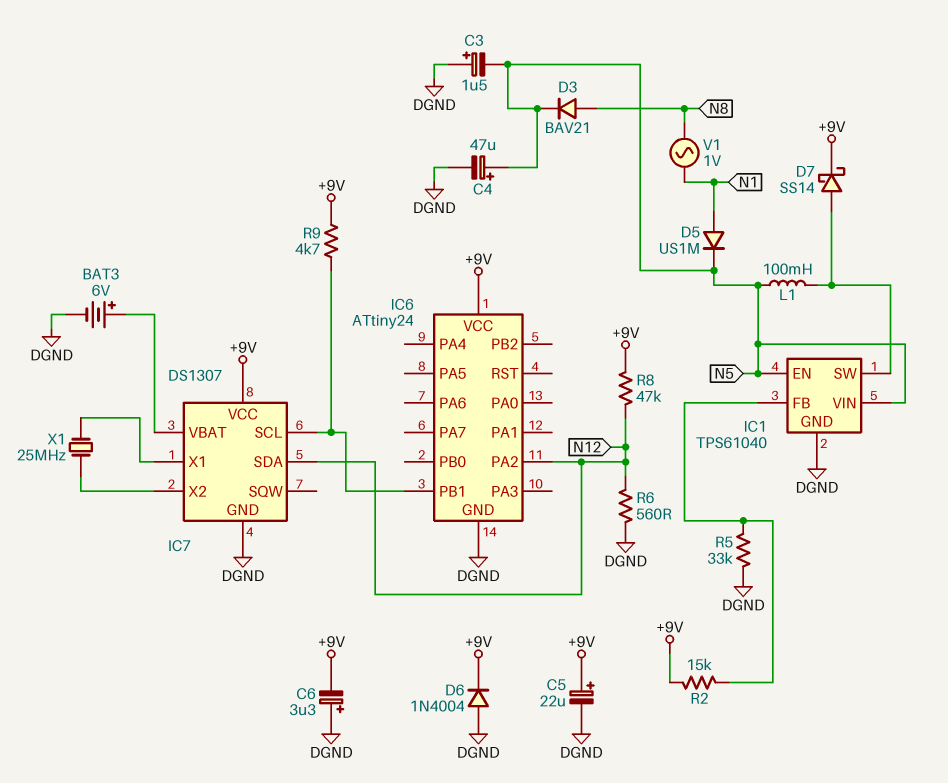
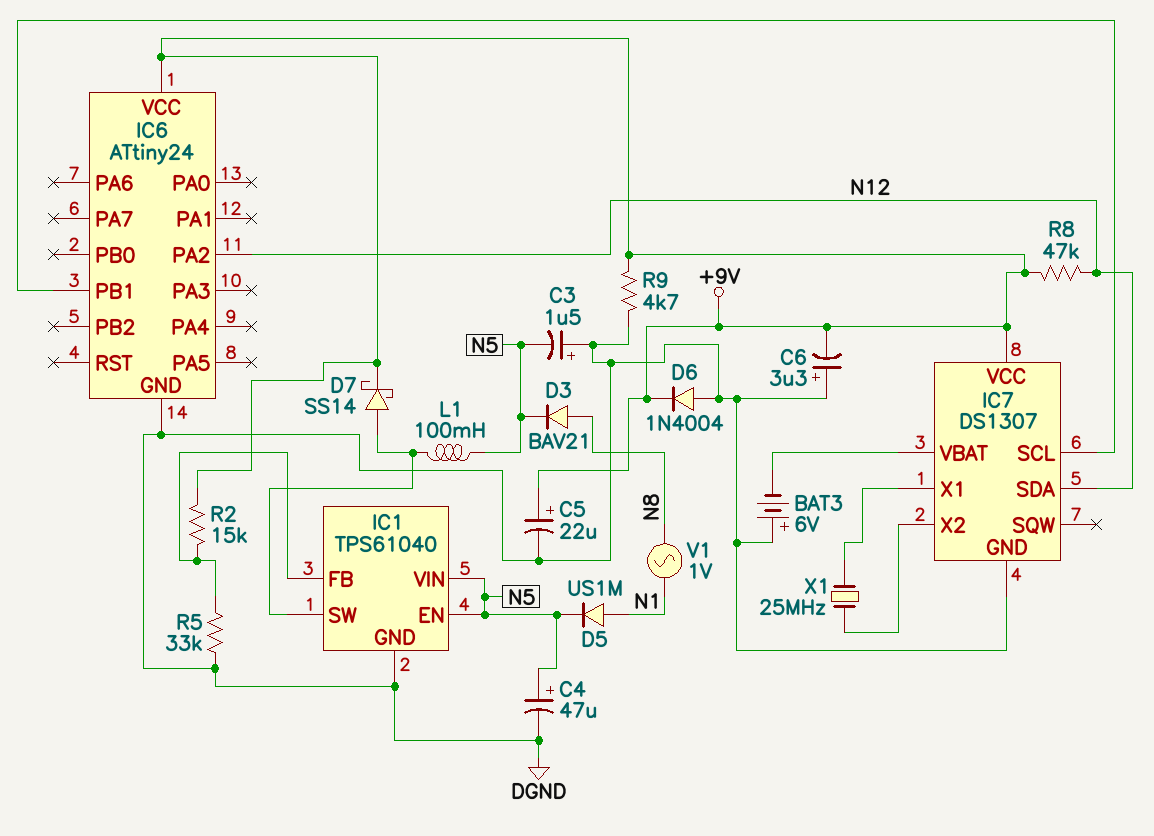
BAT3: 6V (plus IC7/VBAT, minus DGND) -> 6V (plus DGND, minus IC7/VBAT)
R6: 560 (DGND, N12) -> none
R9: 4.7k (+9V, IC6/PB1) -> 4.7k (+9V, DGND)

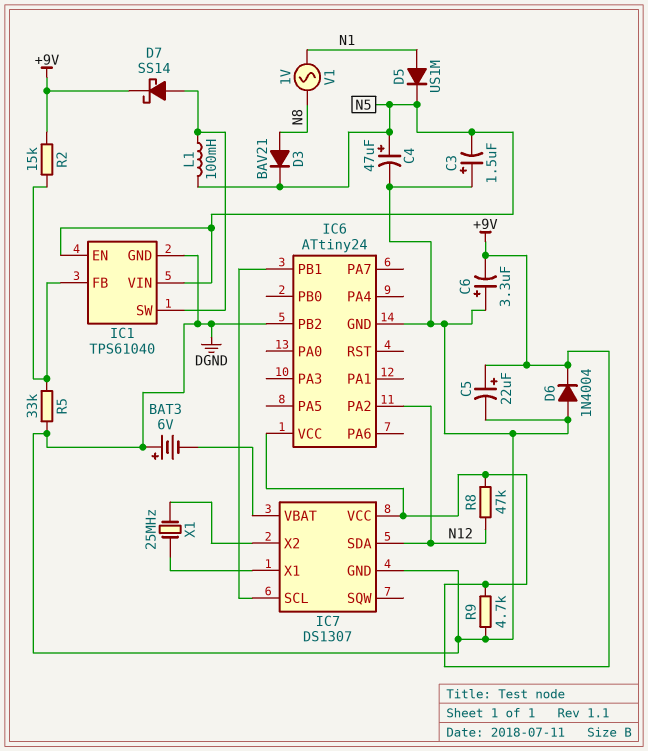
IC6 pin PB2: none -> DGND

